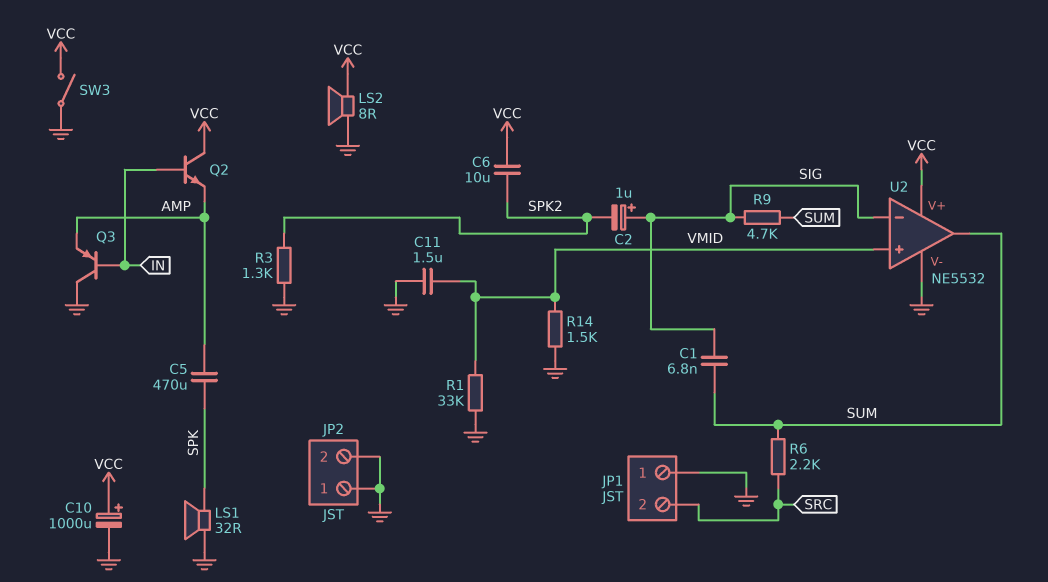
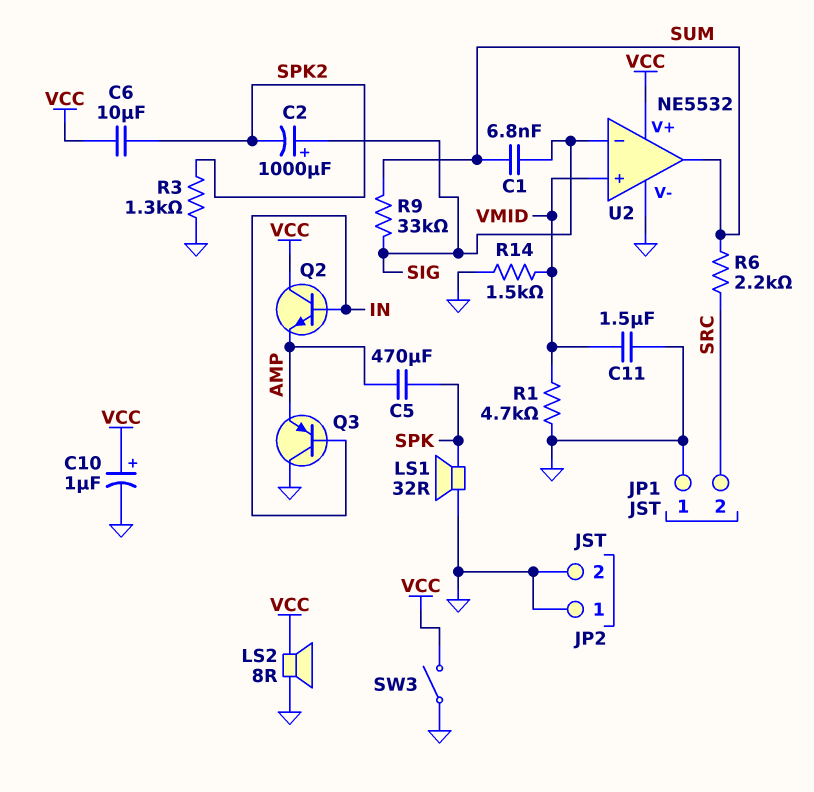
C2: 1uF (plus SIG, minus SPK2) -> 1000uF (plus SIG, minus SPK2)
C10: 1000uF (plus VCC, minus GND) -> 1uF (plus VCC, minus GND)
R1: 33k (GND, VMID) -> 4.7k (GND, VMID)
R9: 4.7k (SIG, SUM) -> 33k (SIG, SUM)

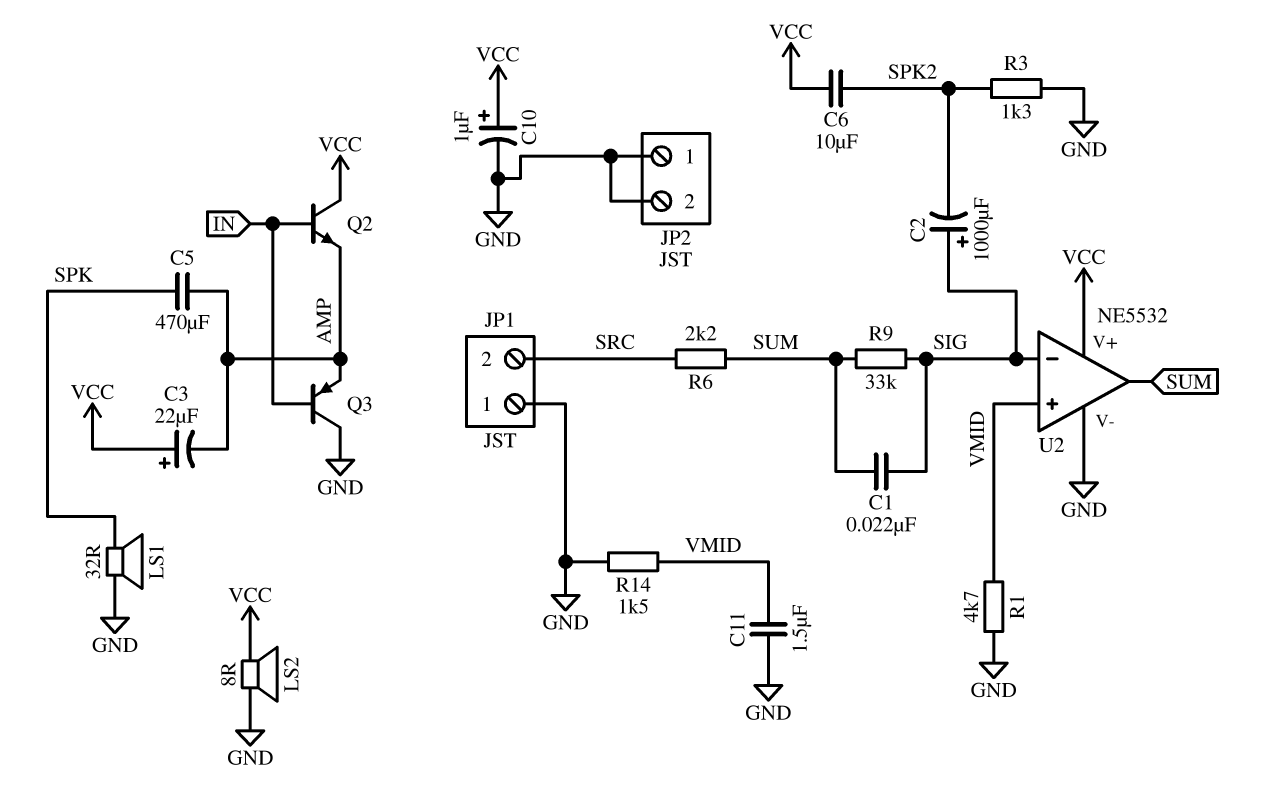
C1: 6.8nF (SIG, SUM) -> 22nF (SIG, SUM)
C3: none -> 22uF (plus VCC, minus AMP)
SW3: switch (GND, VCC) -> none

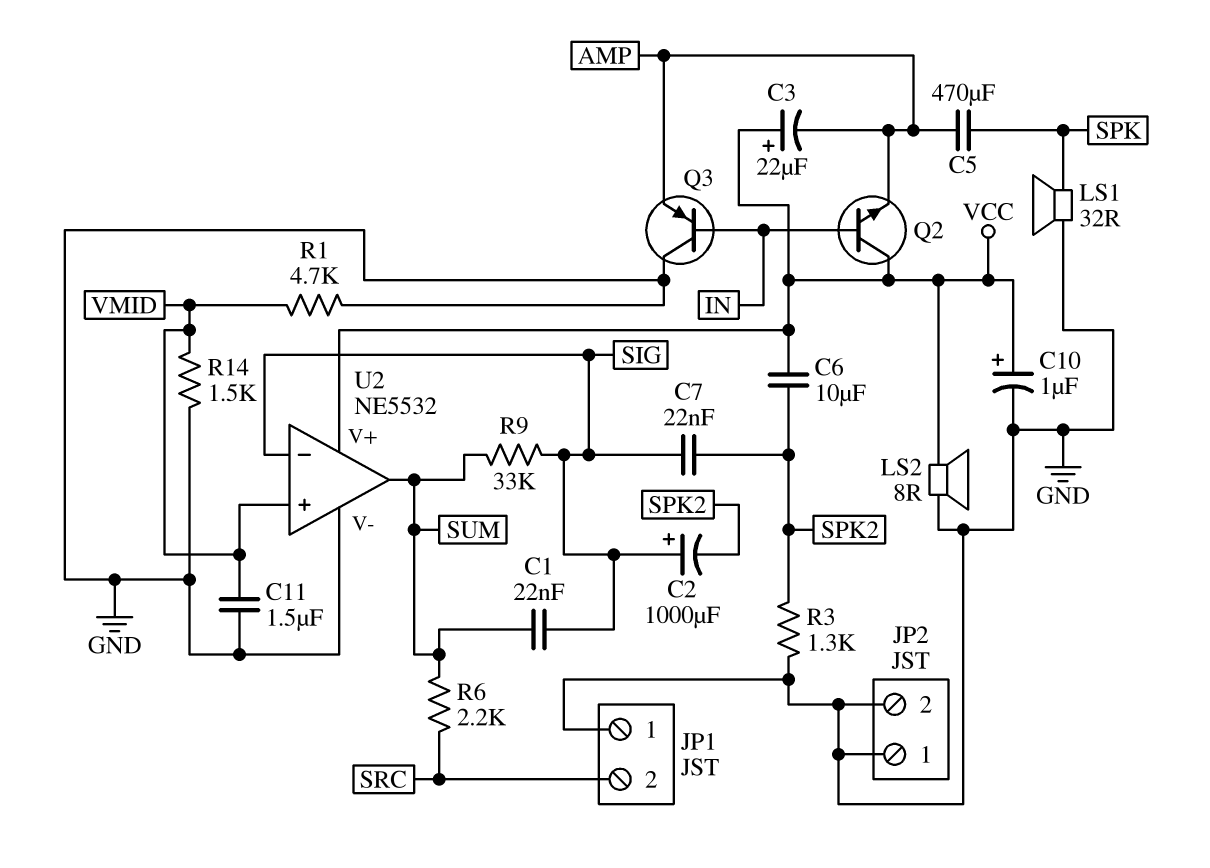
C7: none -> 22nF (SIG, SPK2)

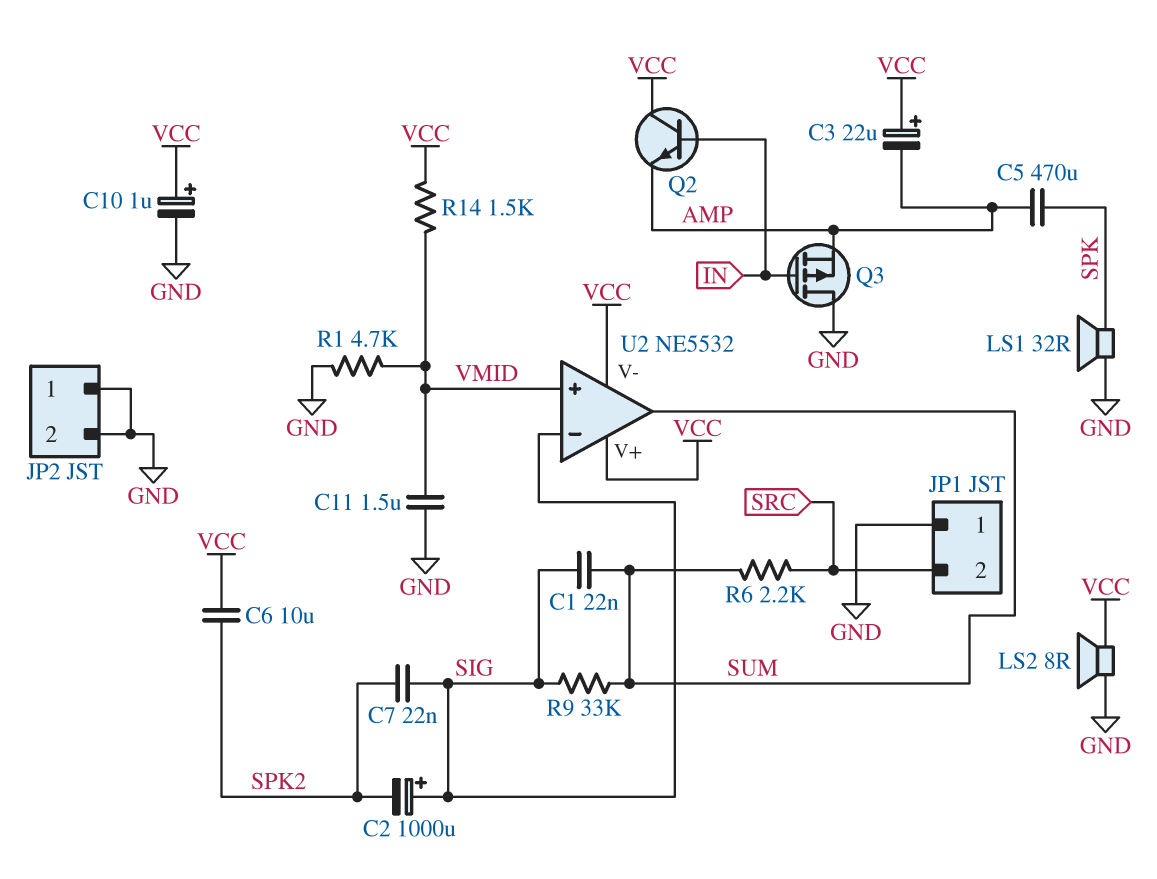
Q3: PNP (B IN, C GND, E AMP) -> PMOS (G IN, D GND, S AMP)
R3: 1.3k (GND, SPK2) -> none
R14: 1.5k (GND, VMID) -> 1.5k (VCC, VMID)
U2 pin V-: GND -> VCC

